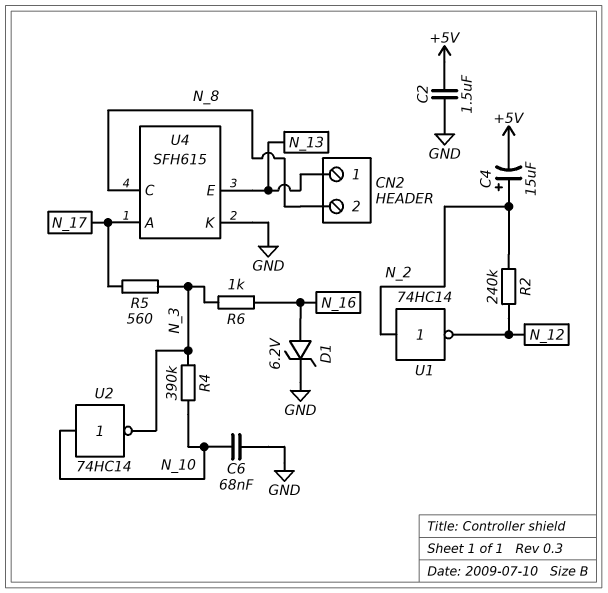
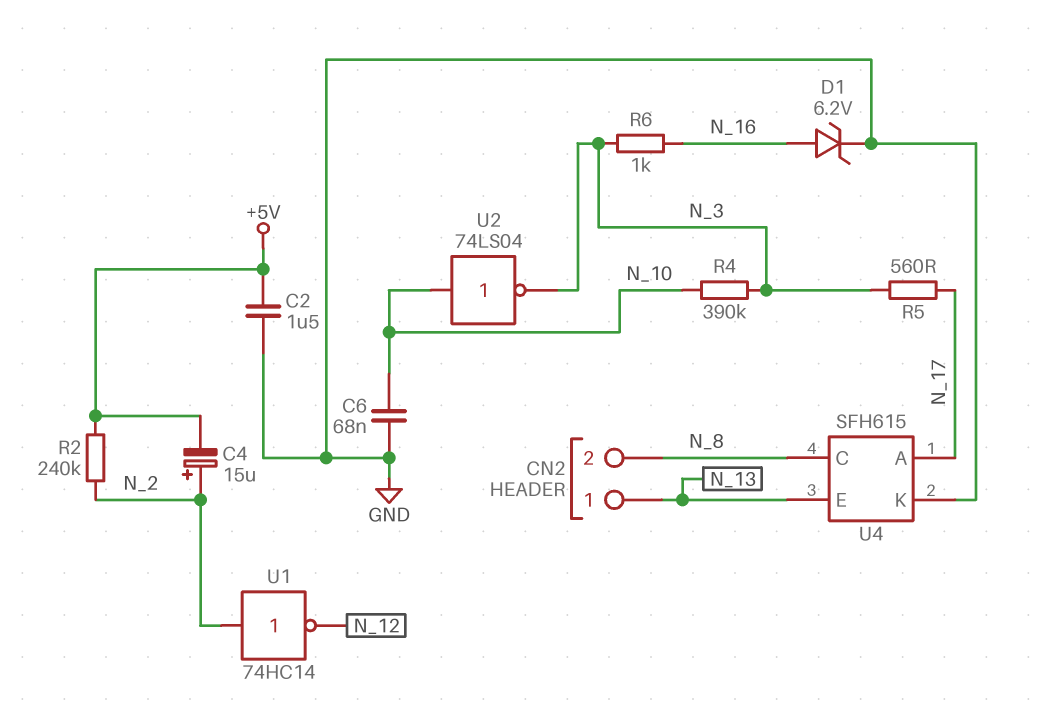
R2: 240k (N_2, N_12) -> 240k (+5V, N_2)
U2: NOT 74HC14 (in N_10, out N_3) -> NOT 74LS04 (in N_10, out N_3)

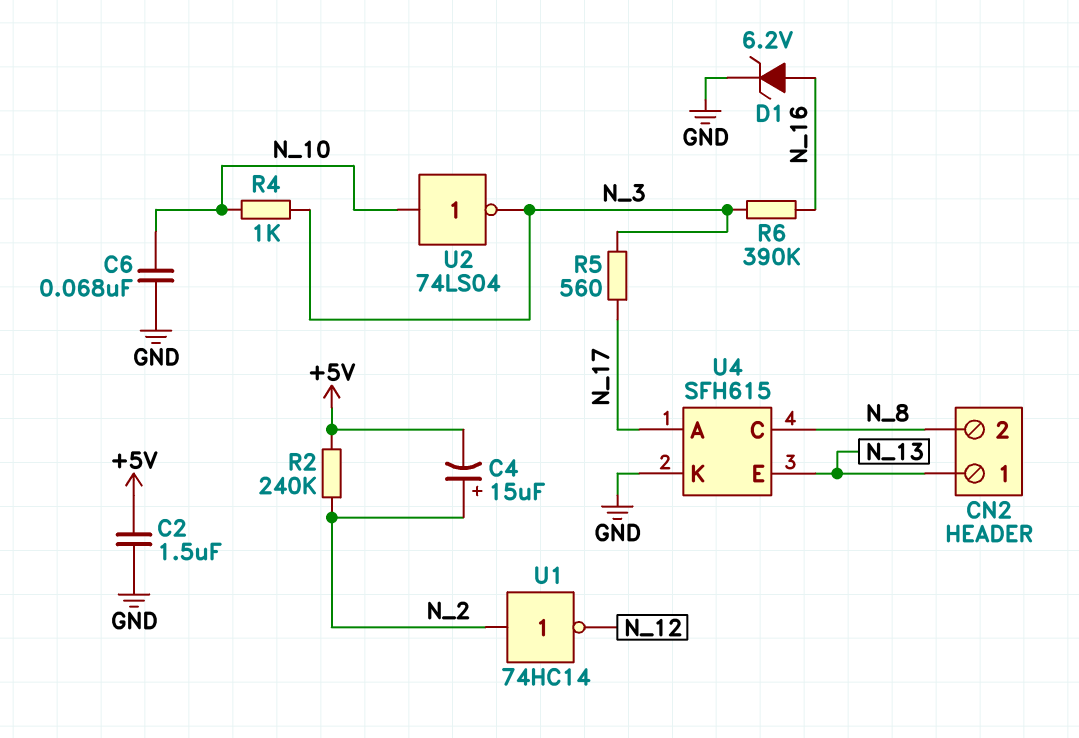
R4: 390k (N_3, N_10) -> 1k (N_3, N_10)
R6: 1k (N_3, N_16) -> 390k (N_3, N_16)

